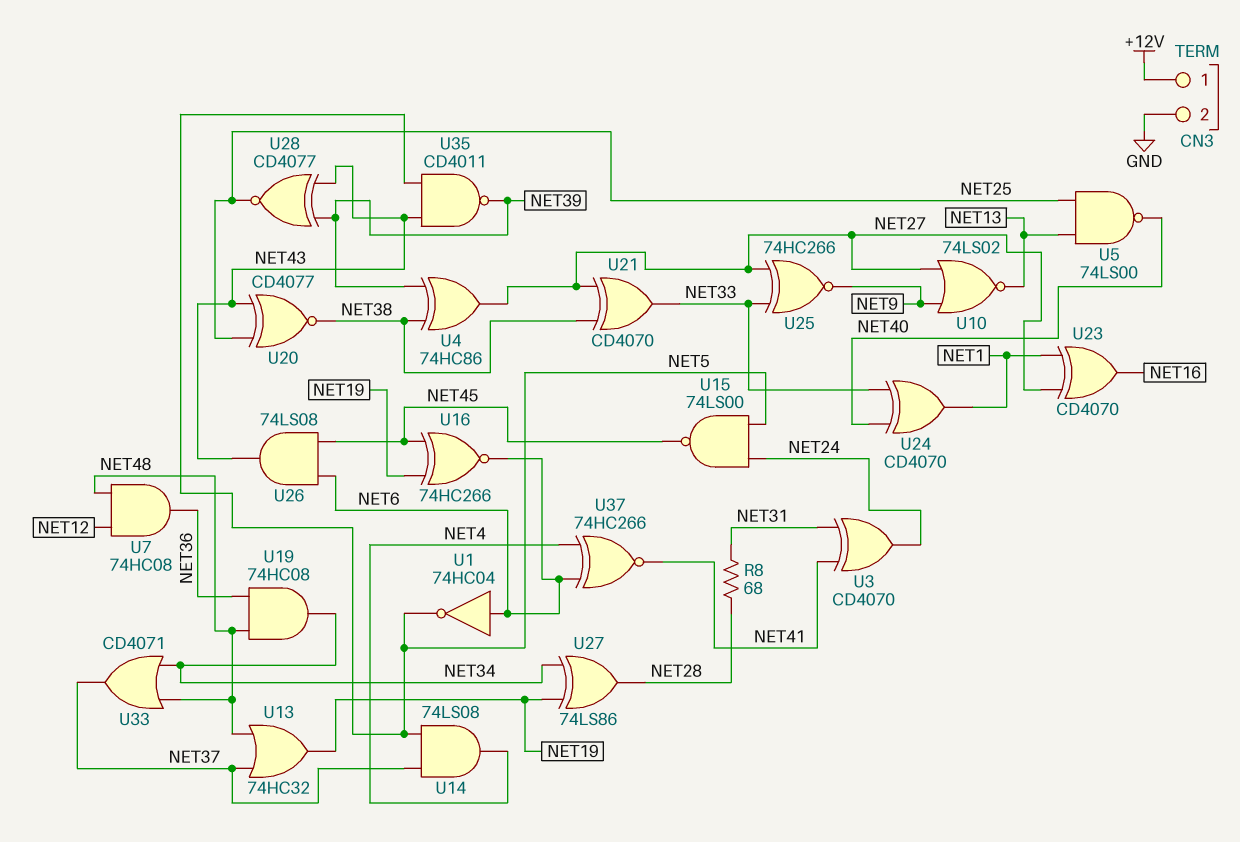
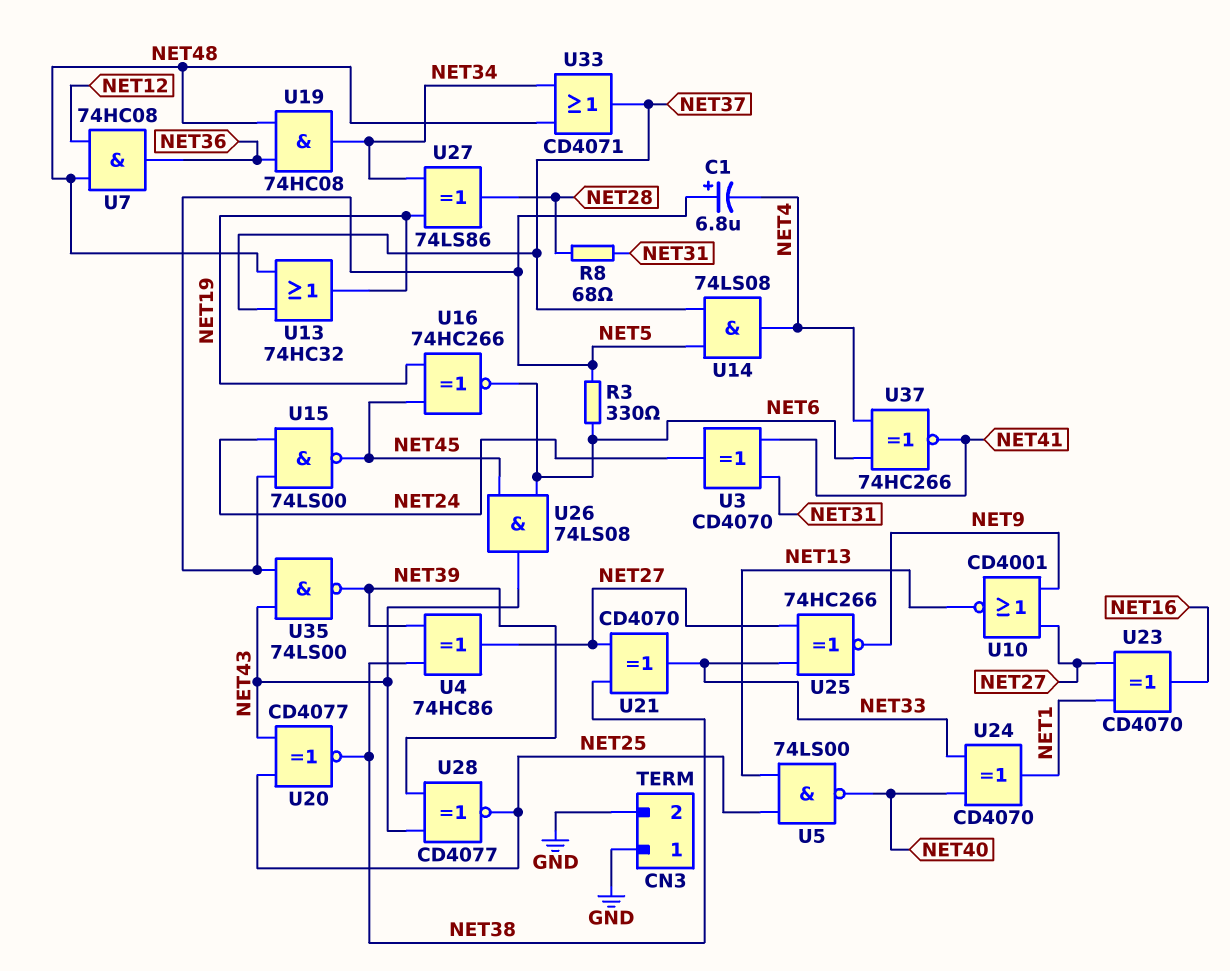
C1: none -> 6.8uF (plus NET5, minus NET4)
CN3 pin 1: +12V -> GND
R3: none -> 330 (NET5, NET6)
U1: NOT 74HC04 (in NET6, out NET5) -> none
U10: NOR 74LS02 (in NET9, in NET27, out NET13) -> NOR CD4001 (in NET9, in NET27, out NET13)
U35: NAND CD4011 (in NET5, in NET43, out NET39) -> NAND 74LS00 (in NET5, in NET43, out NET39)

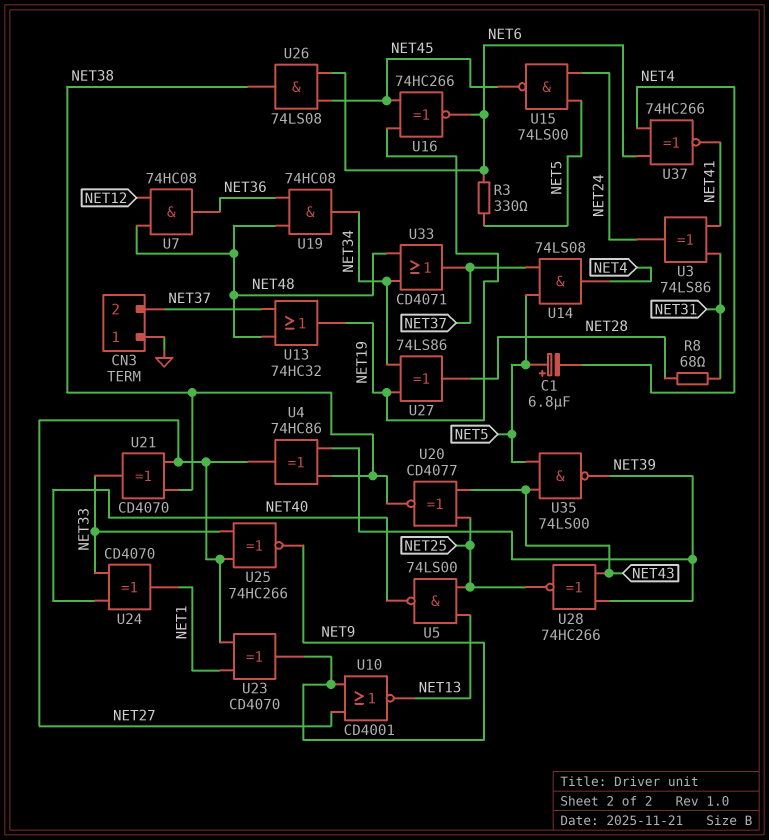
CN3 pin 2: GND -> NET37
U3: XOR CD4070 (in NET31, in NET41, out NET24) -> XOR 74LS86 (in NET31, in NET41, out NET24)
U23: XOR CD4070 (in NET1, in NET27, out NET16) -> XOR CD4070 (in NET1, in NET27, out NET9)
U26: AND 74LS08 (in NET6, in NET45, out NET43) -> AND 74LS08 (in NET6, in NET45, out NET38)
U28: XNOR CD4077 (in NET39, in NET43, out NET25) -> XNOR 74HC266 (in NET39, in NET43, out NET25)

